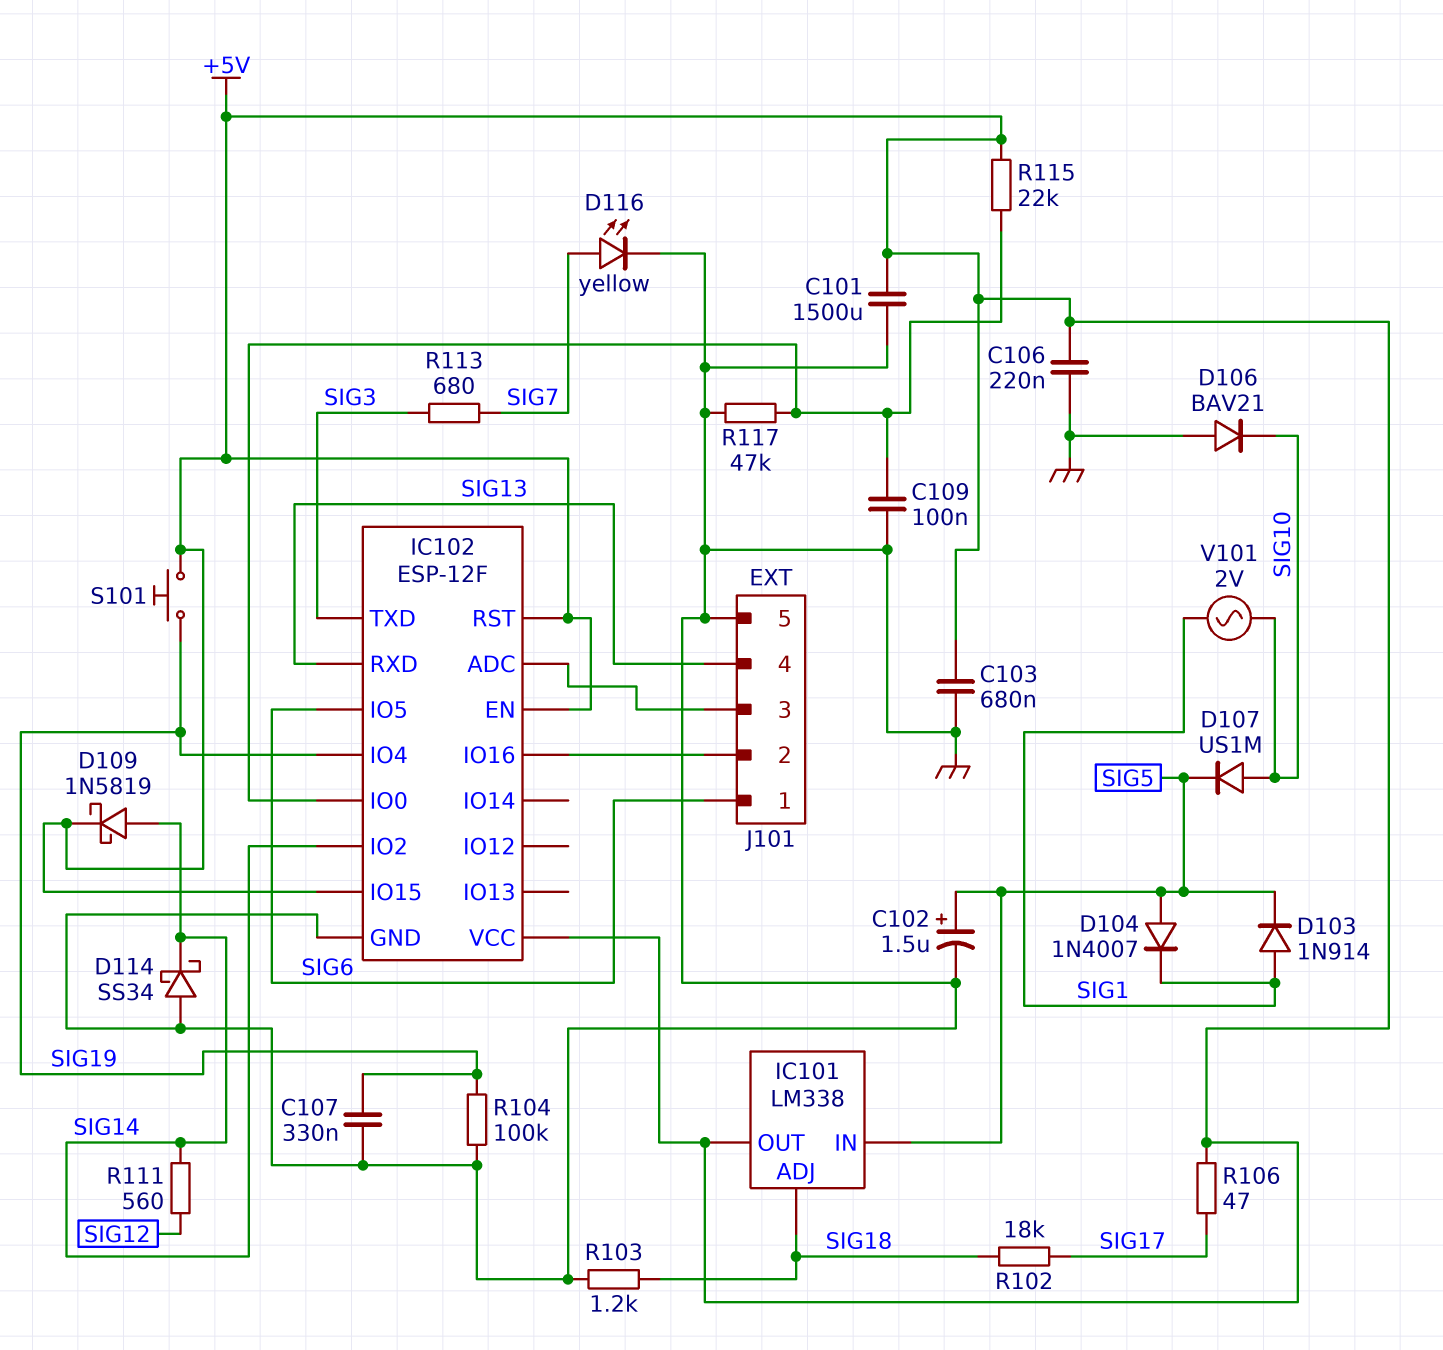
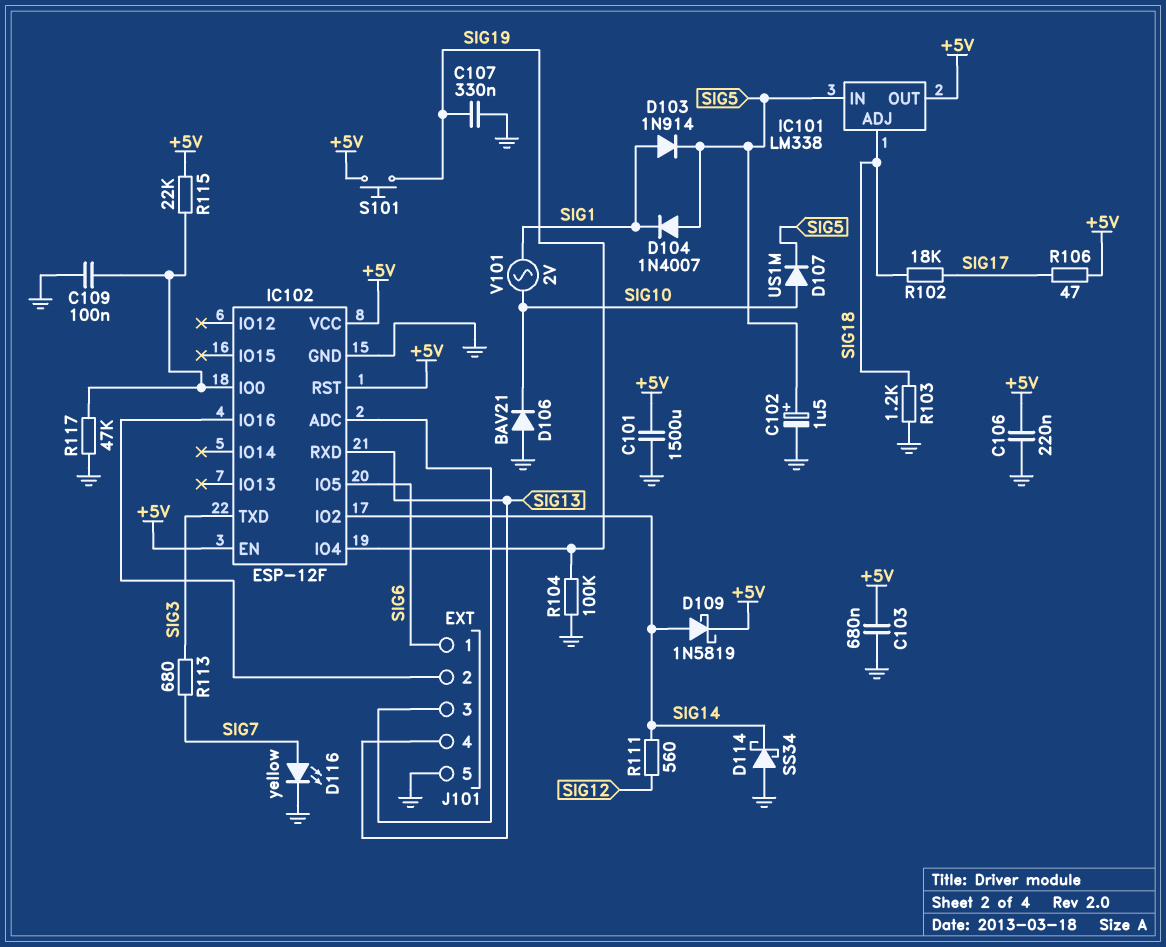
IC102 pin IO15: +5V -> none

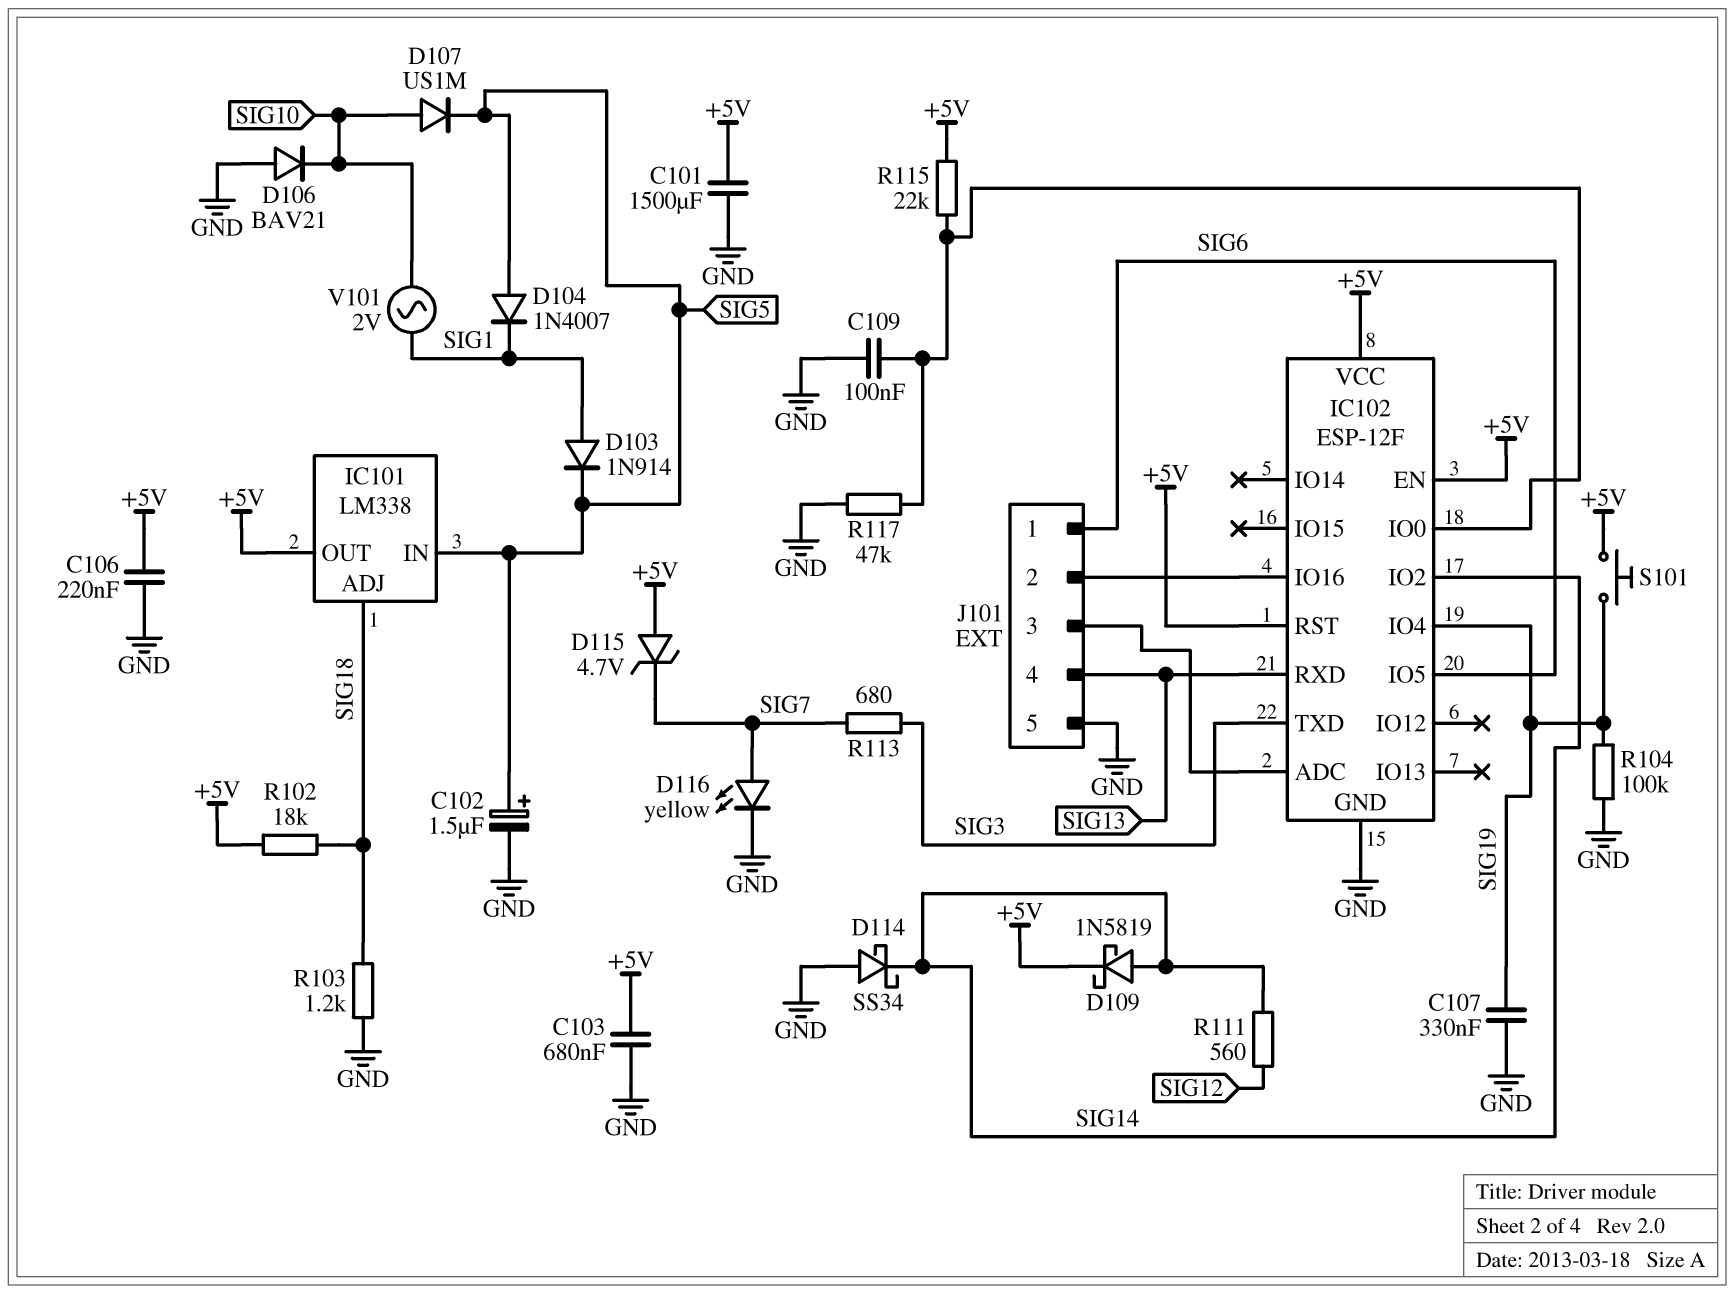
D115: none -> zener 4.7V (A +5V, K SIG7)
R102: 18k (SIG17, SIG18) -> 18k (+5V, SIG18)
R106: 47 (+5V, SIG17) -> none

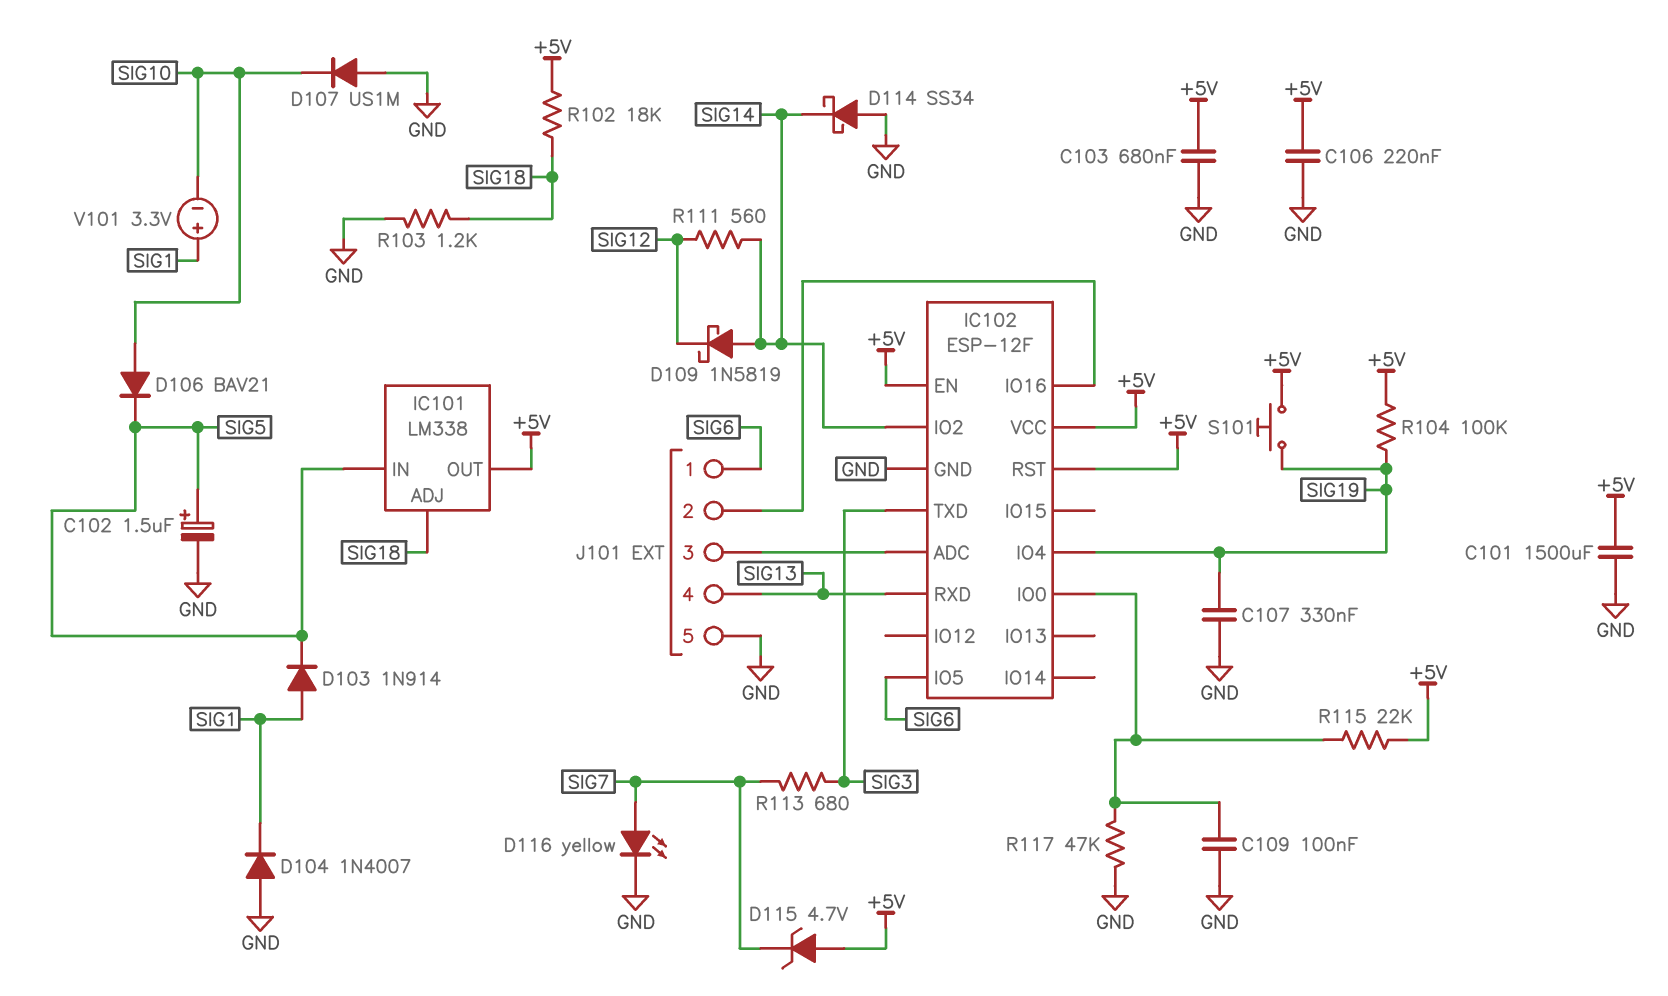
D104: diode 1N4007 (A SIG5, K SIG1) -> diode 1N4007 (A GND, K SIG1)
D106: diode BAV21 (A GND, K SIG10) -> diode BAV21 (A SIG10, K SIG5)
D107: diode US1M (A SIG10, K SIG5) -> diode US1M (A GND, K SIG10)
D109: schottky 1N5819 (A SIG14, K +5V) -> schottky 1N5819 (A SIG14, K SIG12)
R104: 100k (GND, SIG19) -> 100k (+5V, SIG19)
V101: AC 2V (SIG1, SIG10) -> 3.3V (plus SIG1, minus SIG10)

